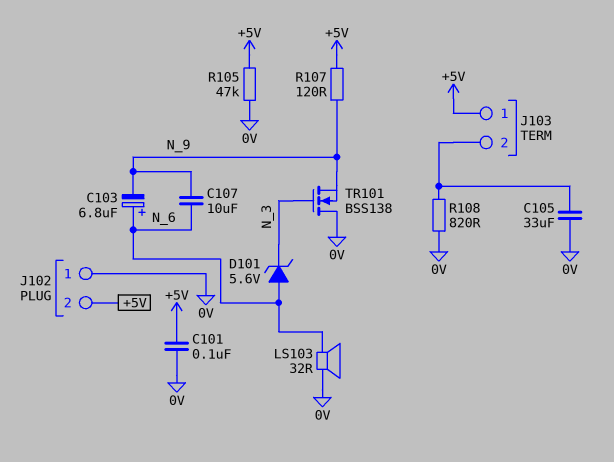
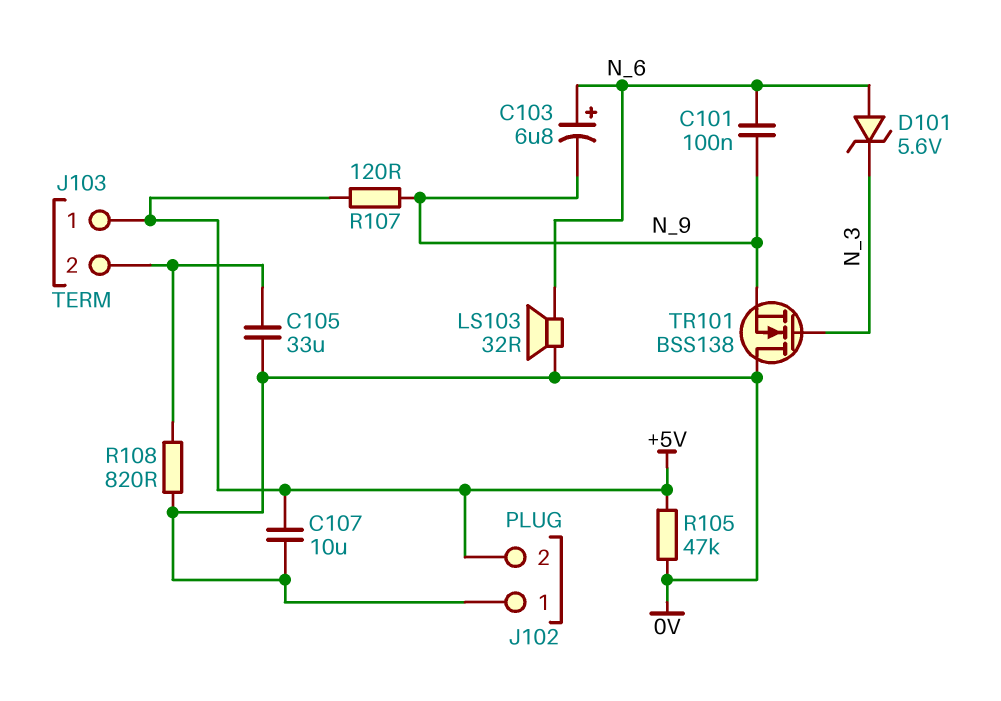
C101: 100nF (+5V, 0V) -> 100nF (N_6, N_9)
C107: 10uF (N_6, N_9) -> 10uF (+5V, 0V)

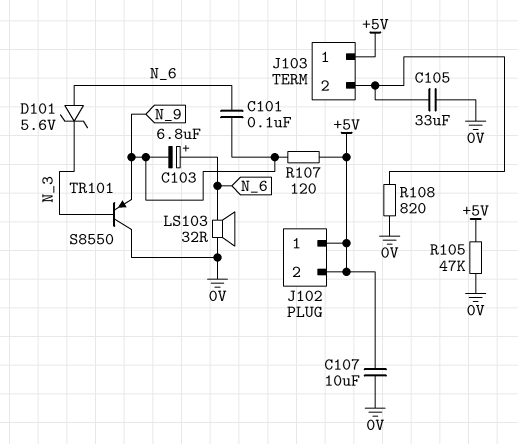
J102 pin 1: 0V -> +5V
TR101: NMOS BSS138 (G N_3, D 0V, S N_9) -> PNP S8550 (B N_3, C 0V, E N_9)

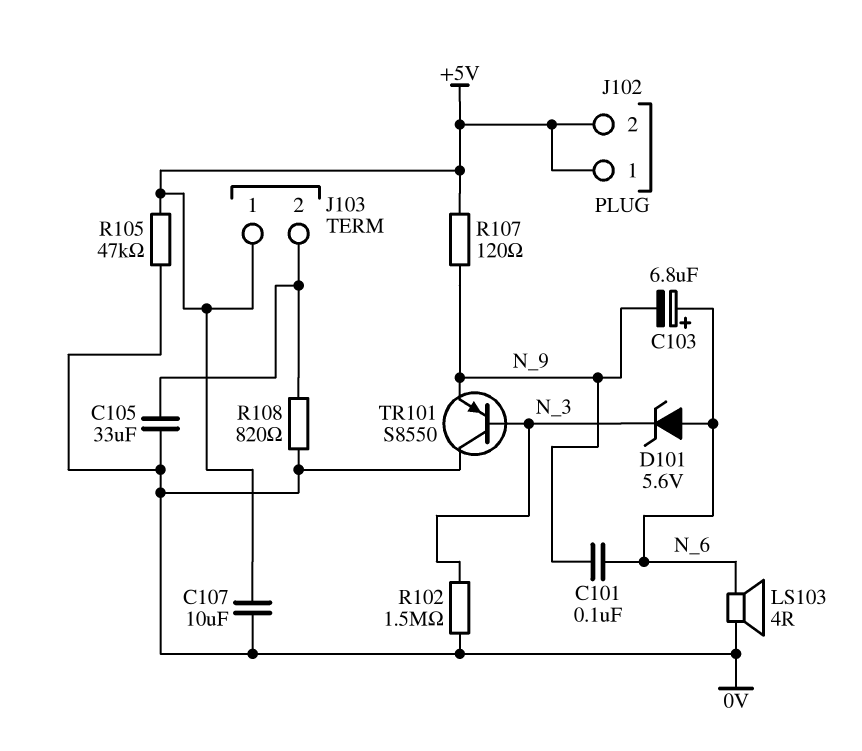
LS103: speaker 32R (0V, N_6) -> speaker 4R (0V, N_6)
R102: none -> 1.5M (0V, N_3)

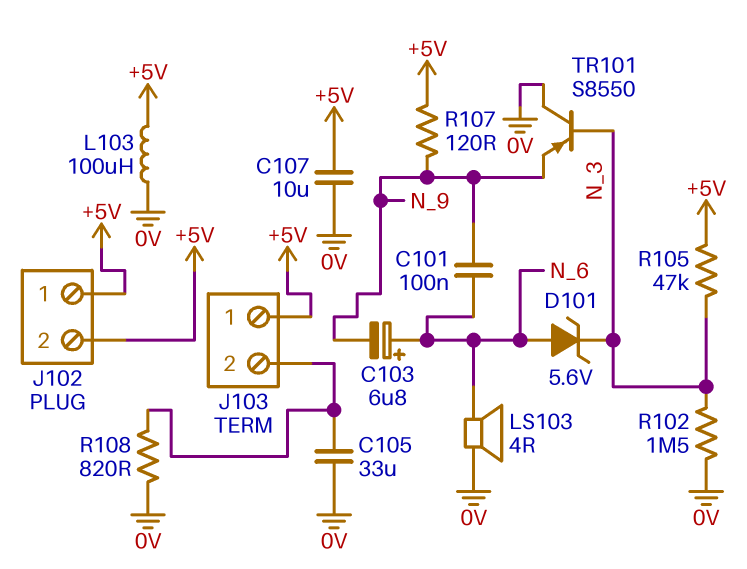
L103: none -> 100uH (+5V, 0V)
R105: 47k (+5V, 0V) -> 47k (+5V, N_3)

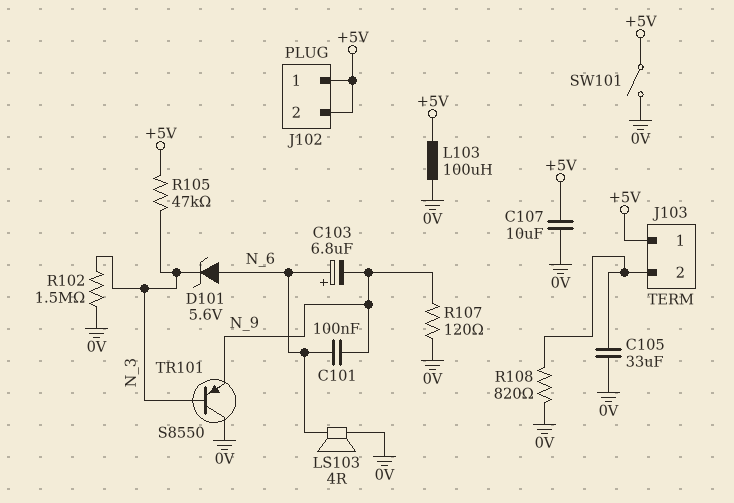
R107: 120 (+5V, N_9) -> 120 (0V, N_9)
SW101: none -> switch (+5V, 0V)

